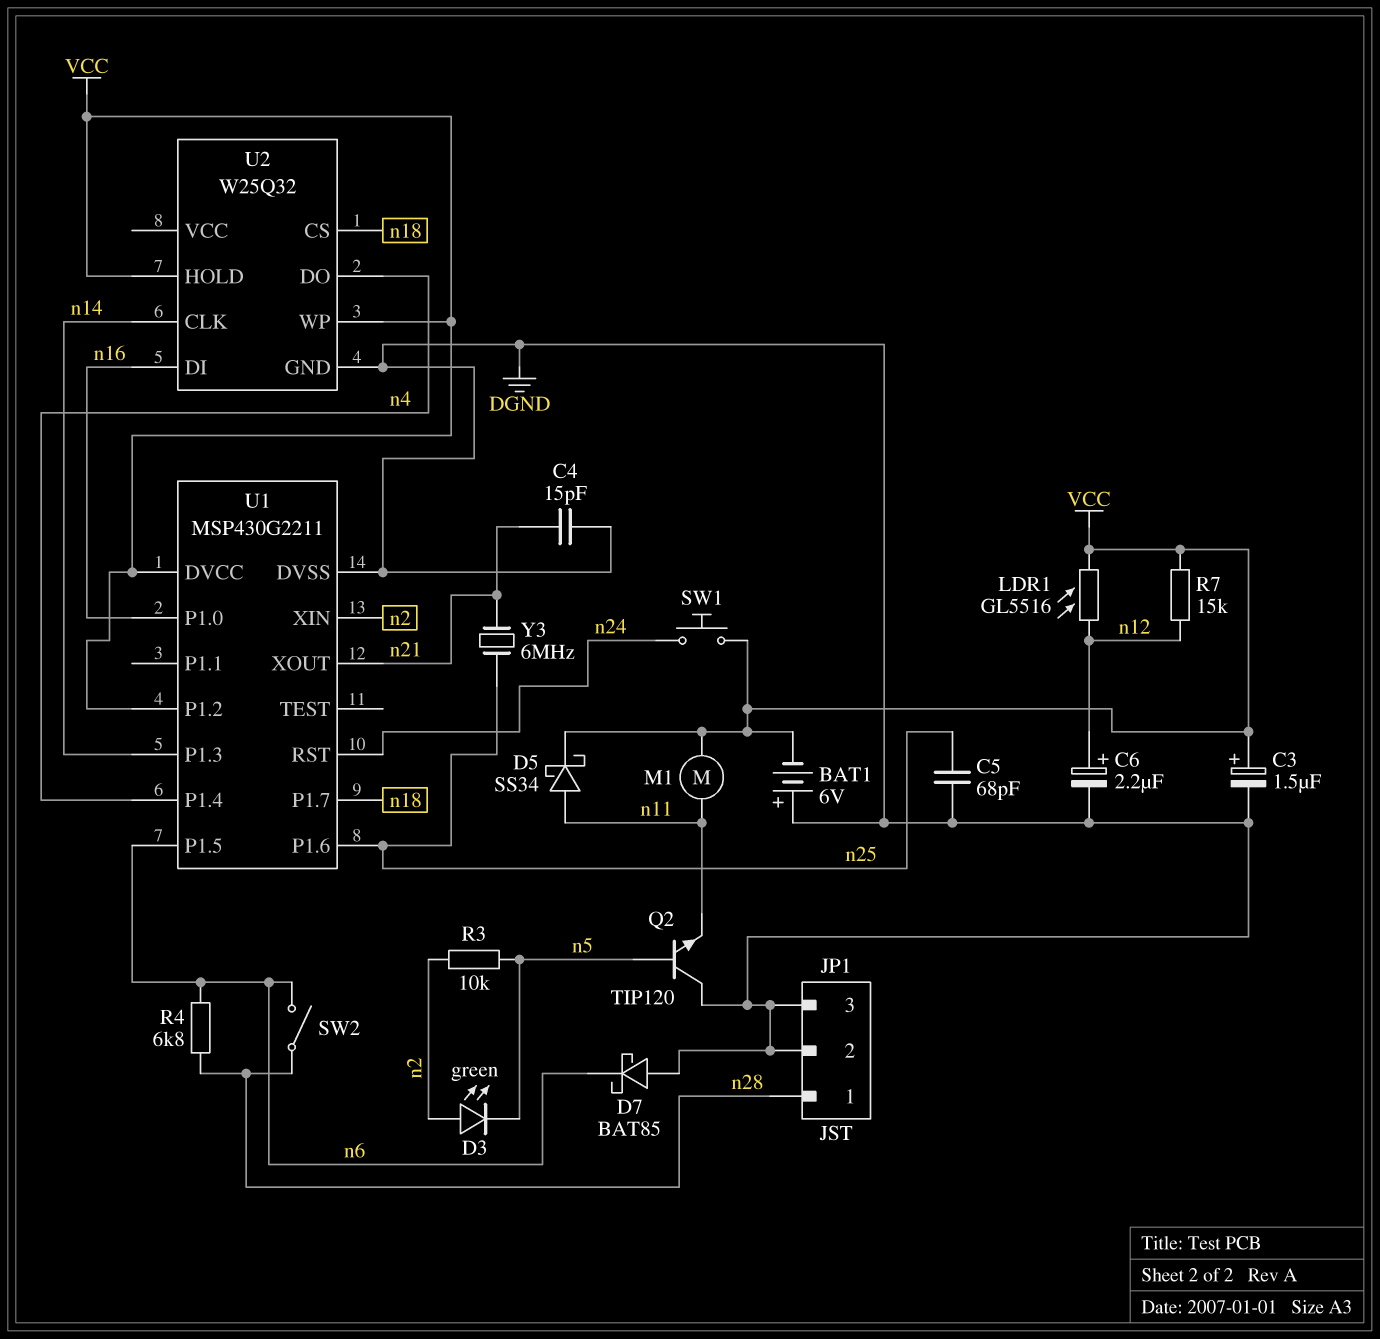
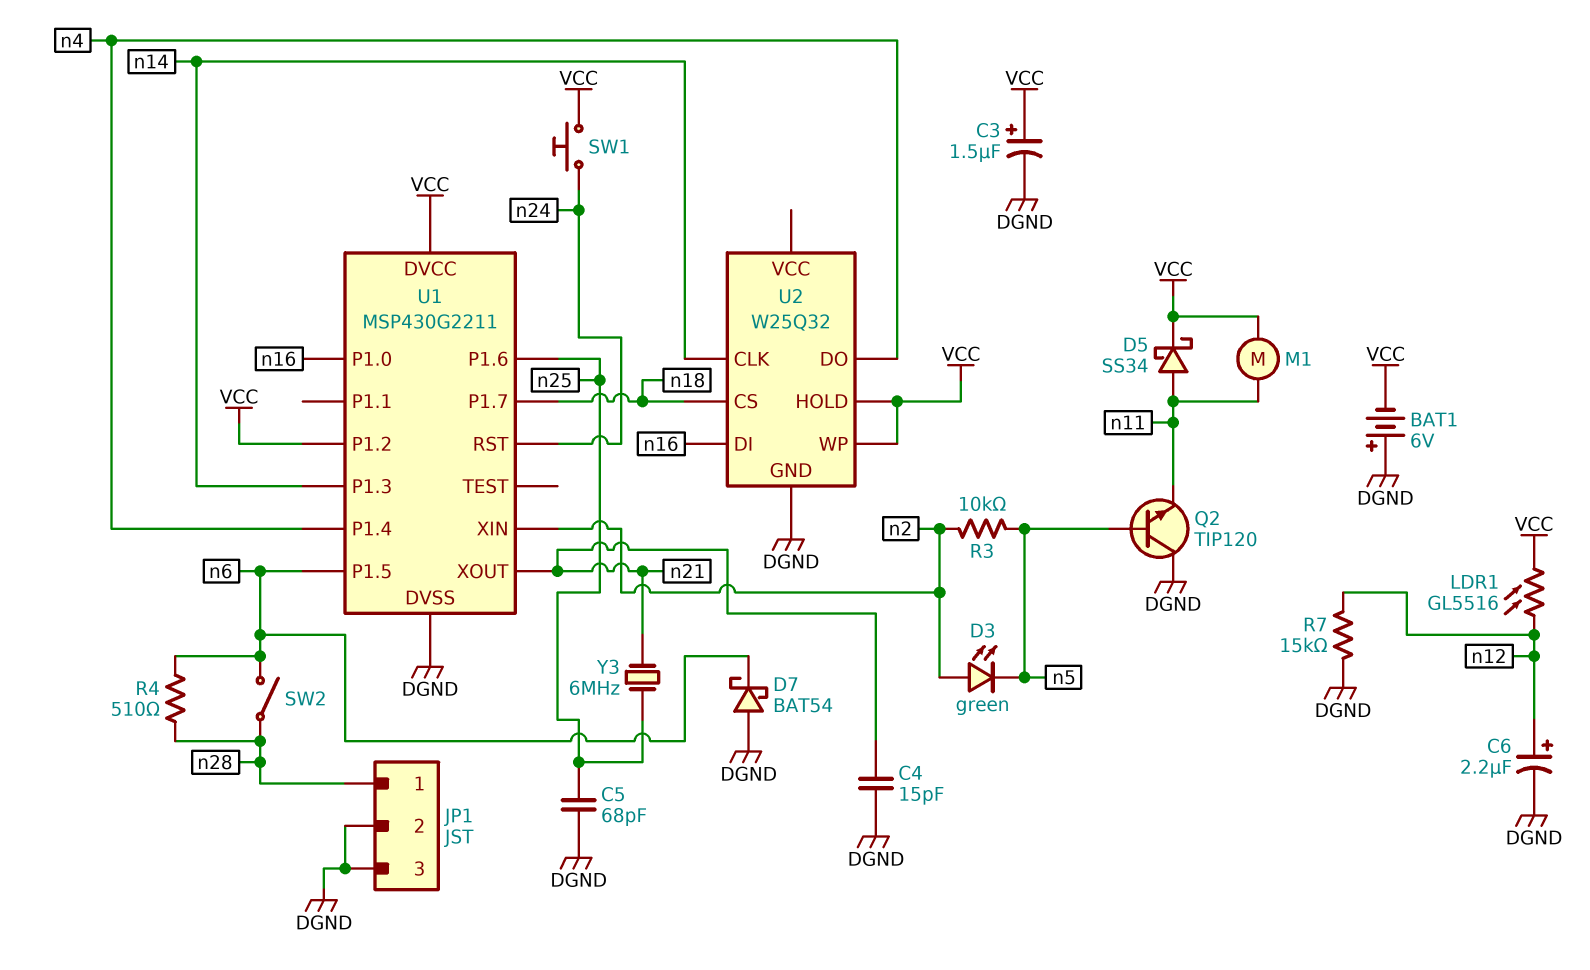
D7: schottky BAT85 (A DGND, K n6) -> schottky BAT54 (A DGND, K n6)
R4: 6.8k (n6, n28) -> 510 (n6, n28)
R7: 15k (VCC, n12) -> 15k (DGND, n12)

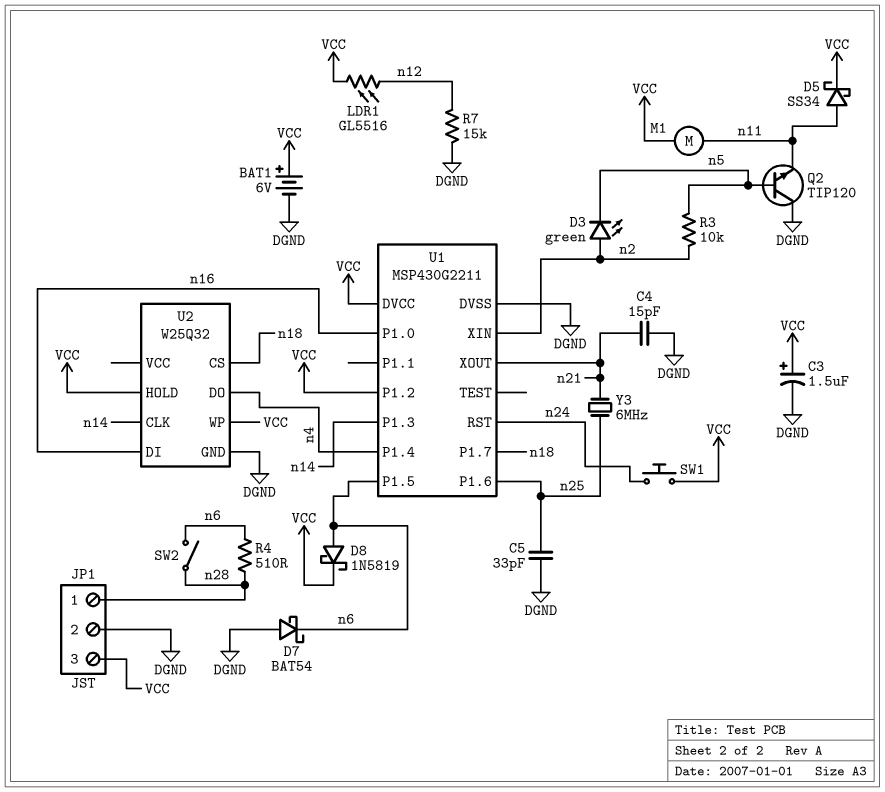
BAT1: 6V (plus DGND, minus VCC) -> 6V (plus VCC, minus DGND)
C5: 68pF (DGND, n25) -> 33pF (DGND, n25)
C6: 2.2uF (plus n12, minus DGND) -> none
D8: none -> schottky 1N5819 (A n6, K VCC)
JP1 pin 3: DGND -> VCC

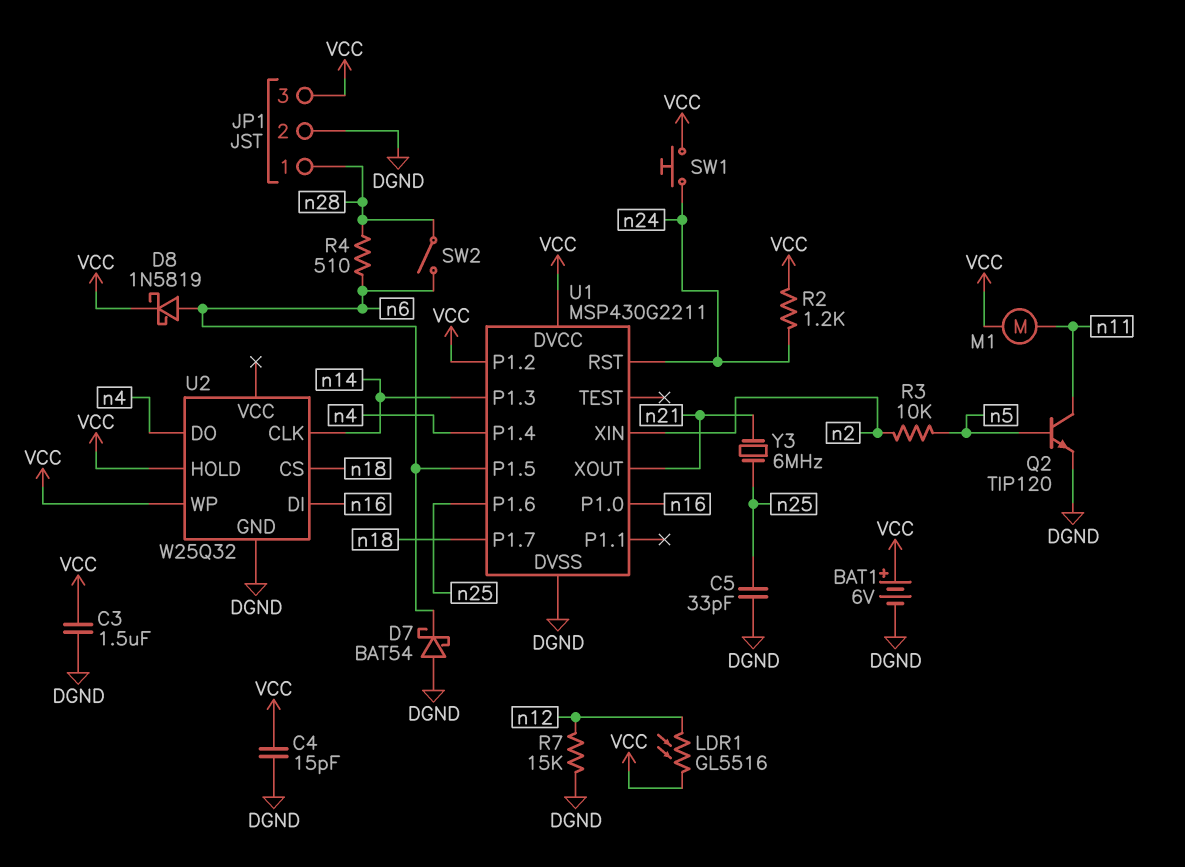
C3: 1.5uF (plus VCC, minus DGND) -> 1.5uF (DGND, VCC)
C4: 15pF (DGND, n21) -> 15pF (DGND, VCC)
D3: LED green (A n2, K n5) -> none
D5: schottky SS34 (A n11, K VCC) -> none
Q2: NPN TIP120 (B n5, C DGND, E n11) -> NPN TIP120 (B n5, C n11, E DGND)
R2: none -> 1.2k (VCC, n24)

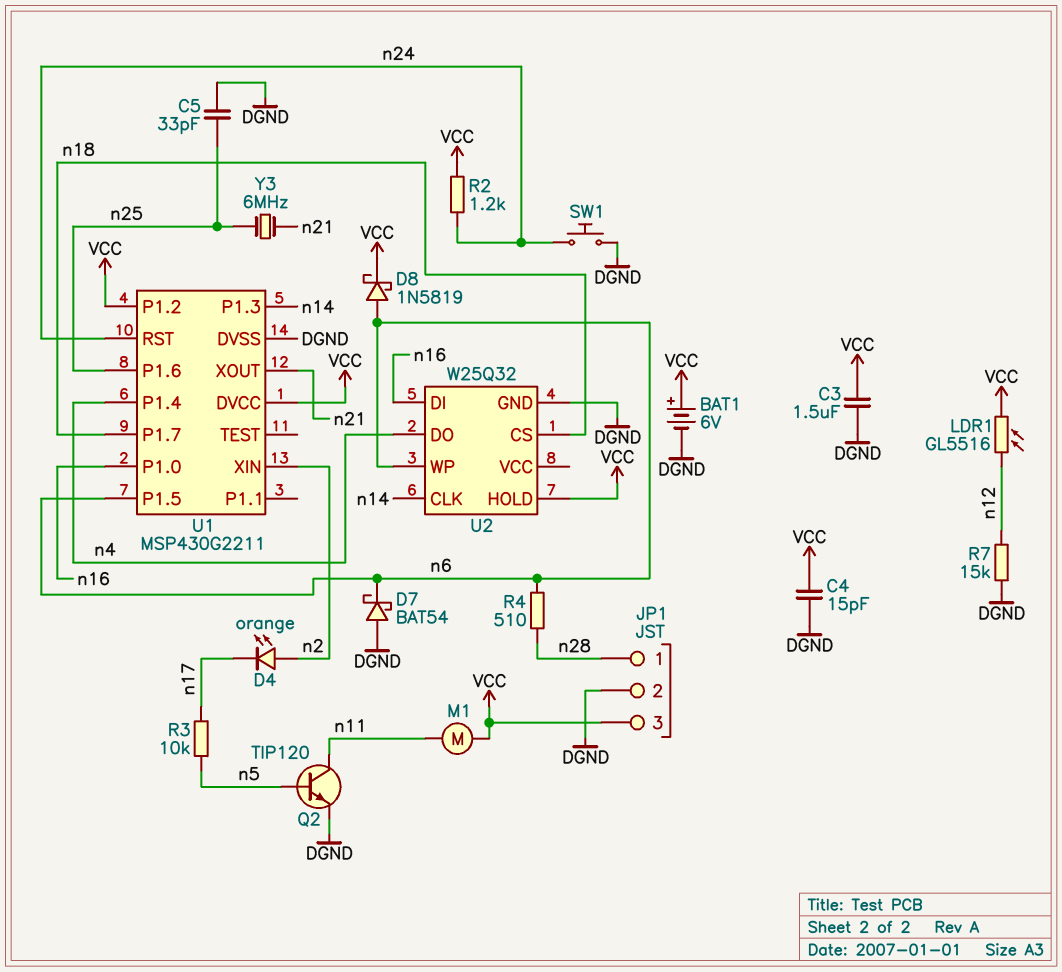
D4: none -> LED orange (A n2, K n17)
R3: 10k (n2, n5) -> 10k (n5, n17)
SW1: button (VCC, n24) -> button (DGND, n24)
SW2: switch (n6, n28) -> none
U2 pin WP: VCC -> n6

